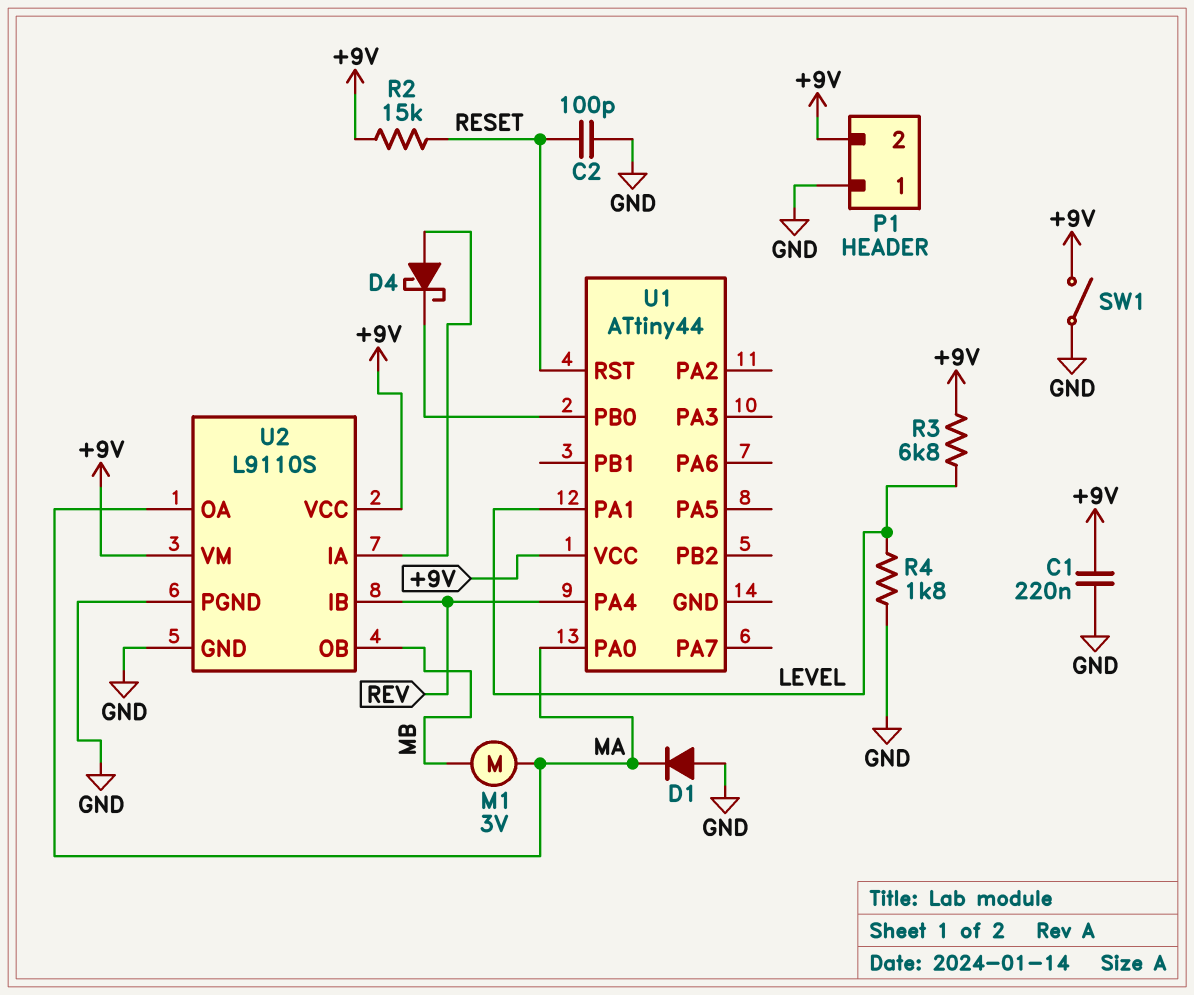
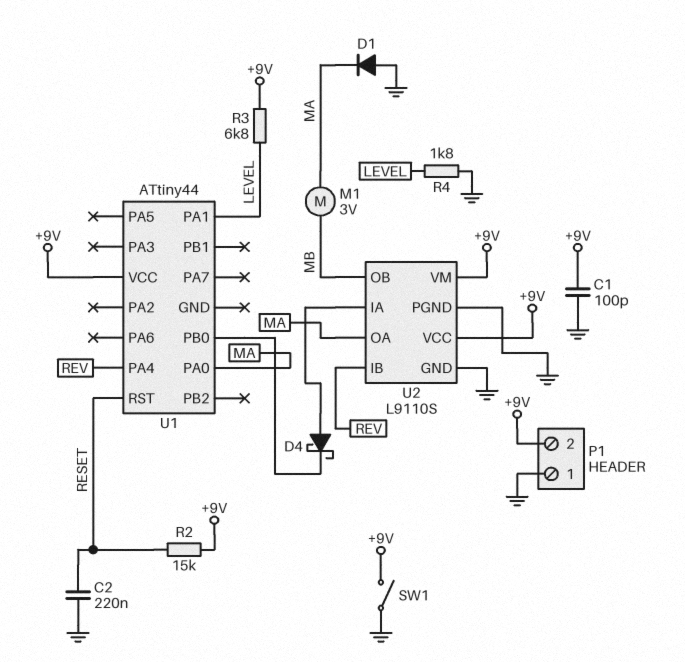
C1: 220nF (+9V, GND) -> 100pF (+9V, GND)
C2: 100pF (GND, RESET) -> 220nF (GND, RESET)

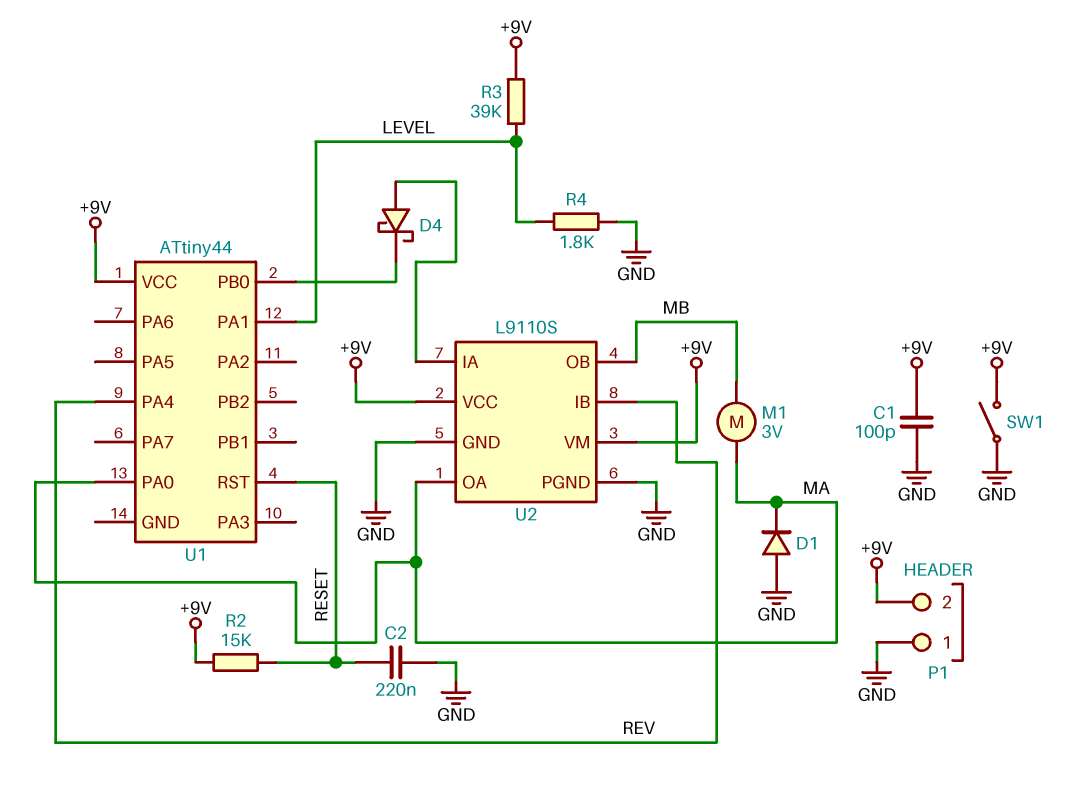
R3: 6.8k (+9V, LEVEL) -> 39k (+9V, LEVEL)

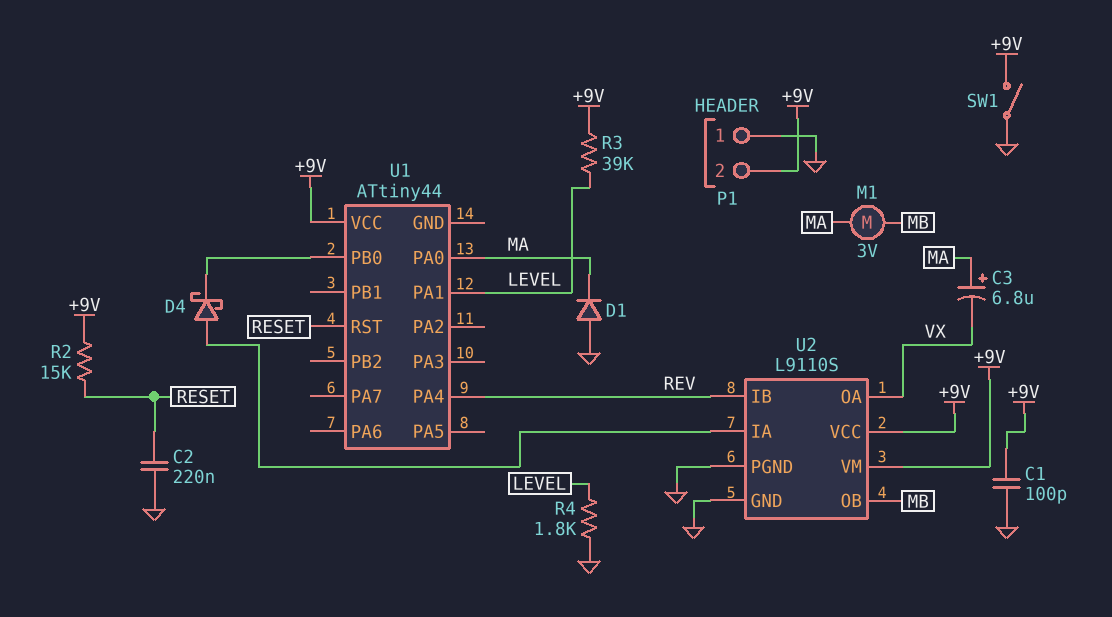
C3: none -> 6.8uF (plus MA, minus VX)
U2 pin OA: MA -> VX

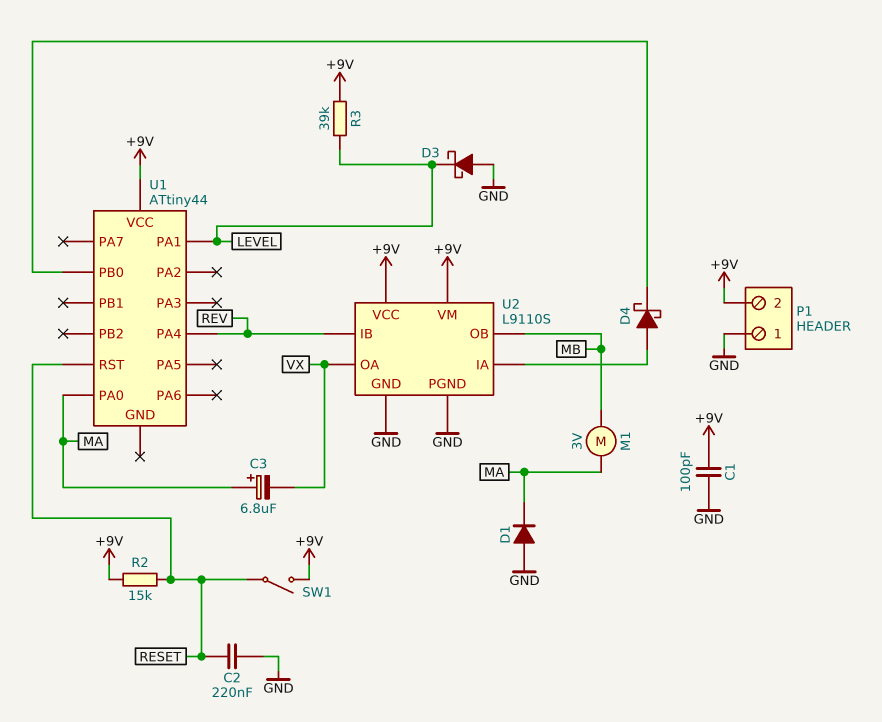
D3: none -> schottky (A GND, K LEVEL)
R4: 1.8k (GND, LEVEL) -> none
SW1: switch (+9V, GND) -> switch (+9V, RESET)

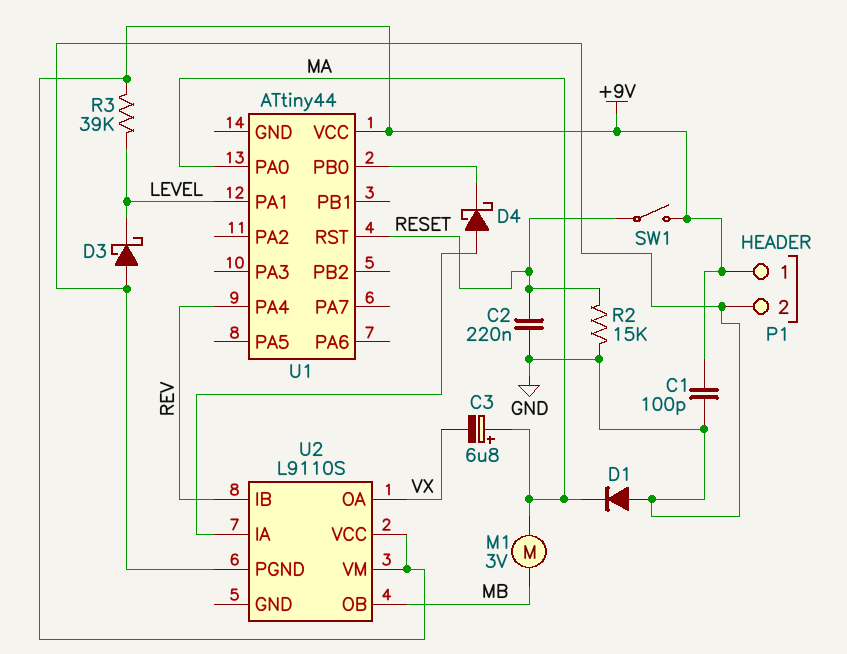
P1 pin 1: GND -> +9V
P1 pin 2: +9V -> GND
R2: 15k (+9V, RESET) -> 15k (GND, RESET)
U2 pin GND: GND -> none

